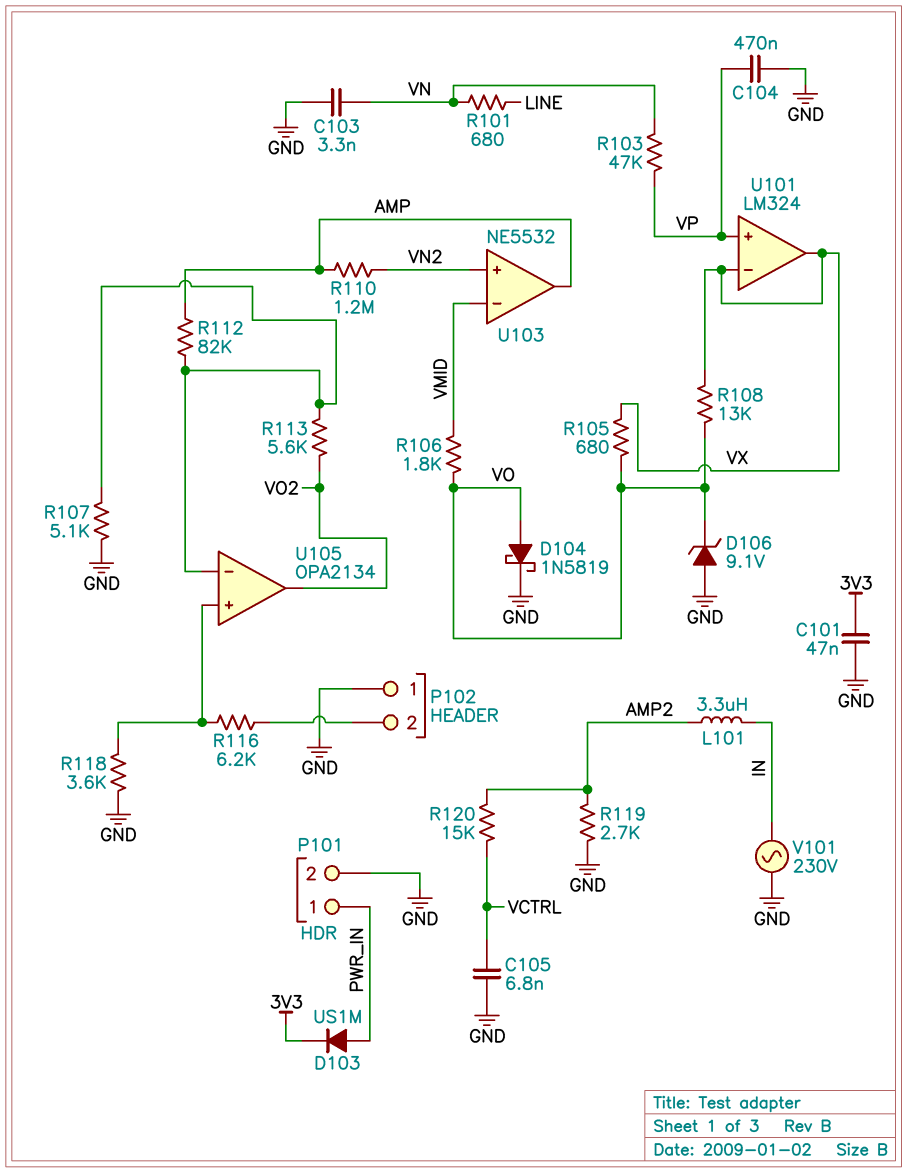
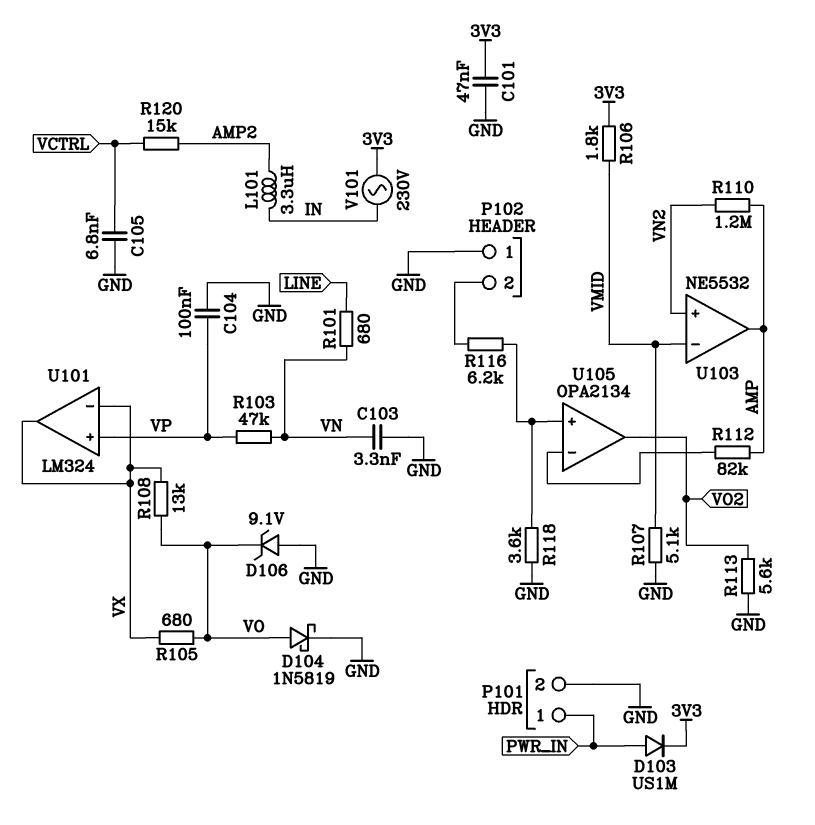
C104: 470nF (GND, VP) -> 100nF (GND, VP)
R106: 1.8k (VMID, VO) -> 1.8k (3V3, VMID)
R107: 5.1k (GND, U105/in-) -> 5.1k (GND, VMID)
R113: 5.6k (U105/in-, VO2) -> 5.6k (GND, VO2)
R119: 2.7k (AMP2, GND) -> none
V101: AC 230V (GND, IN) -> AC 230V (3V3, IN)

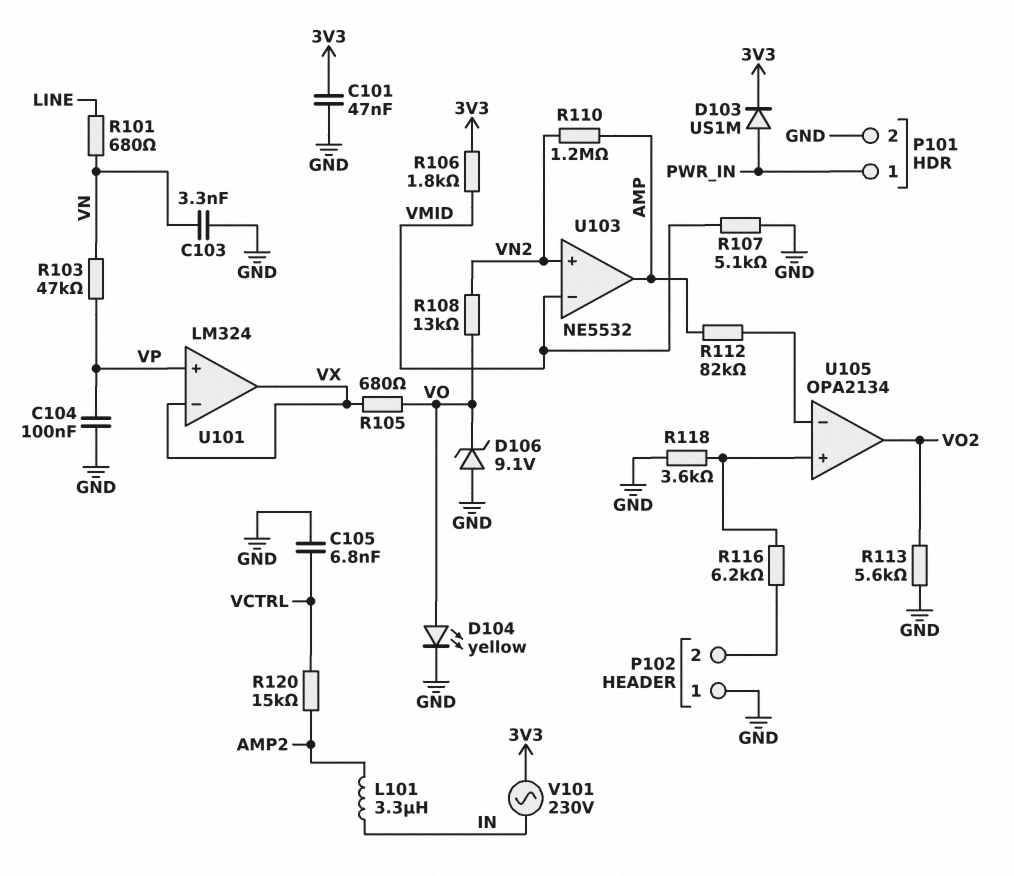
D104: schottky 1N5819 (A VO, K GND) -> LED yellow (A VO, K GND)
R108: 13k (VO, VX) -> 13k (VN2, VO)

